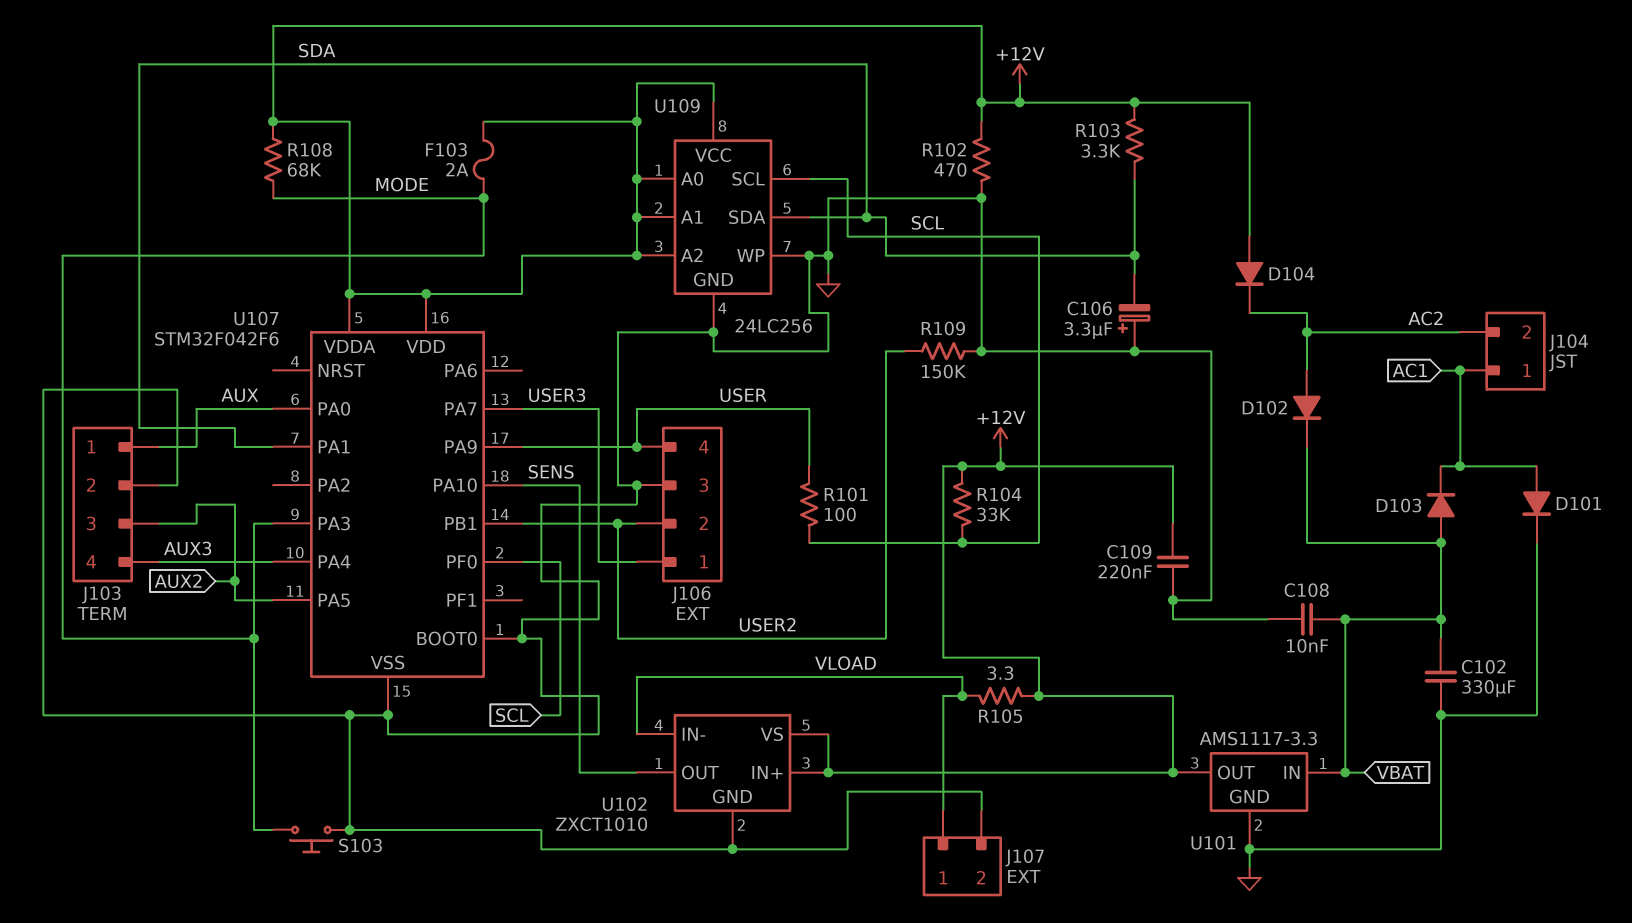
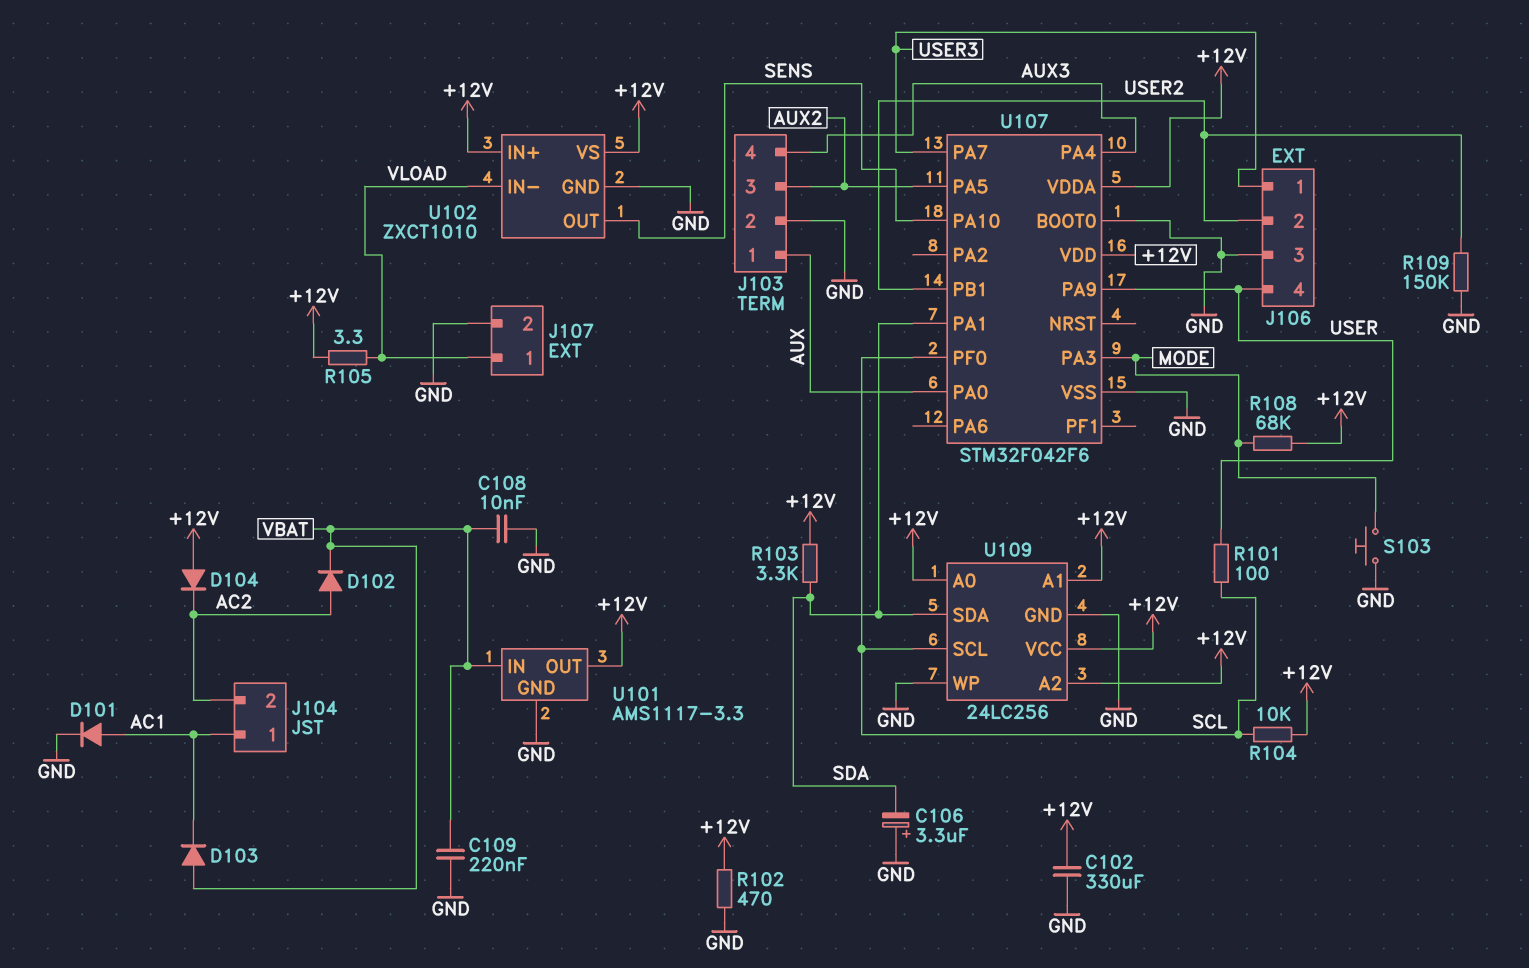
C102: 330uF (GND, VBAT) -> 330uF (+12V, GND)
C109: 220nF (+12V, GND) -> 220nF (GND, VBAT)
F103: 2A (+12V, MODE) -> none
R104: 33k (+12V, SCL) -> 10k (+12V, SCL)

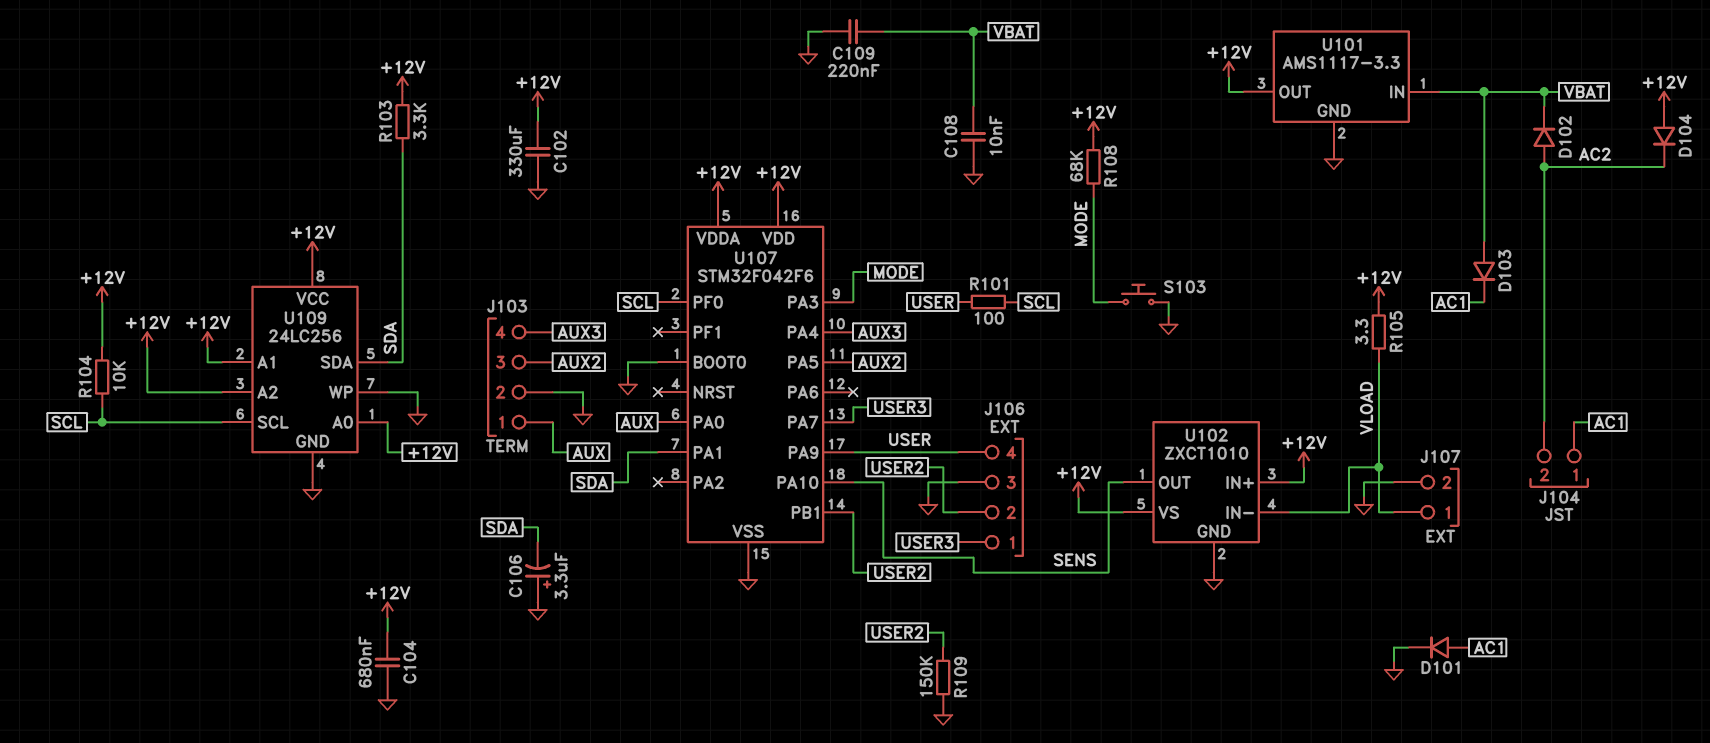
C104: none -> 680nF (+12V, GND)
R102: 470 (+12V, GND) -> none

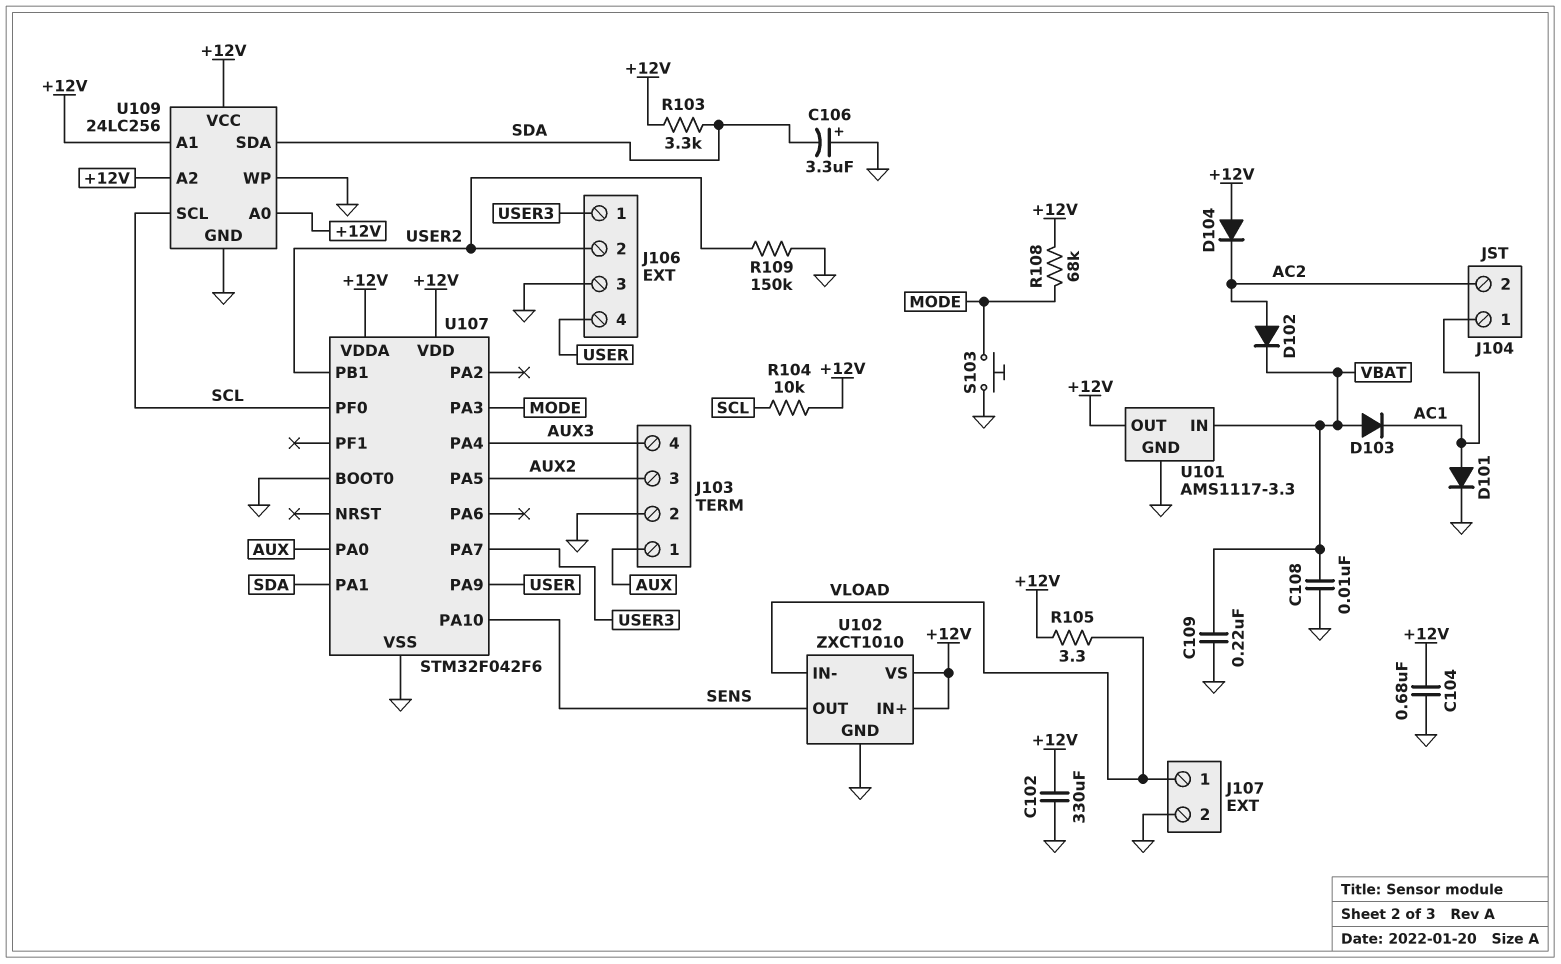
R101: 100 (SCL, USER) -> none

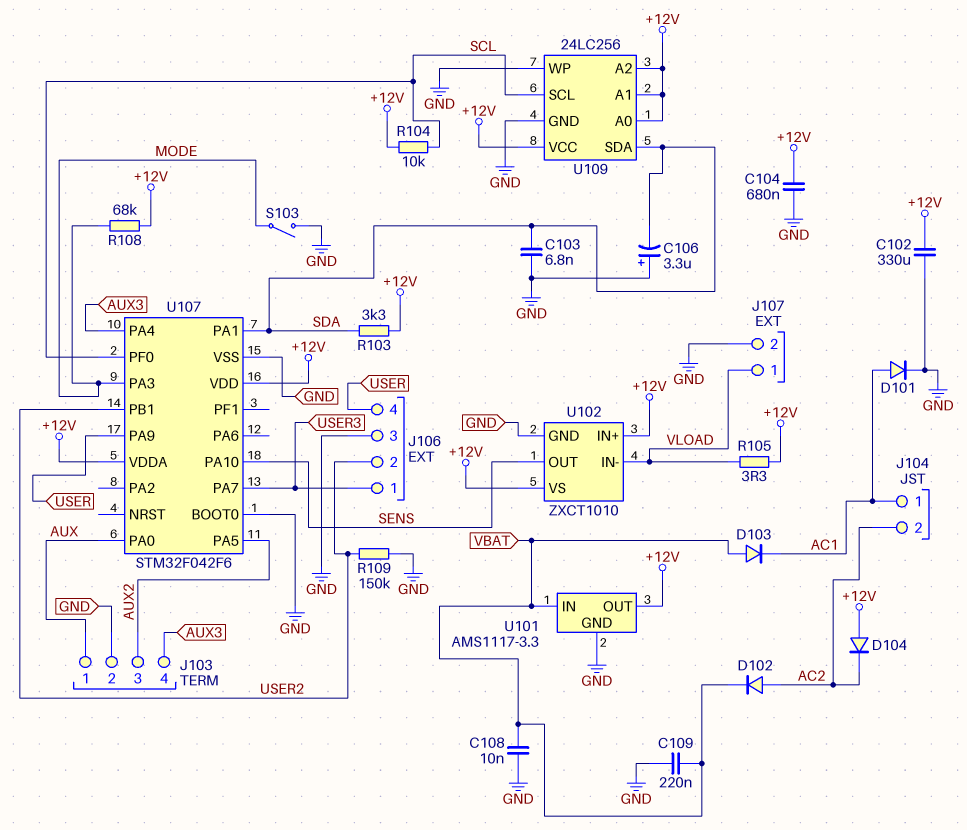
C103: none -> 6.8nF (GND, SDA)
S103: button (GND, MODE) -> switch (GND, MODE)

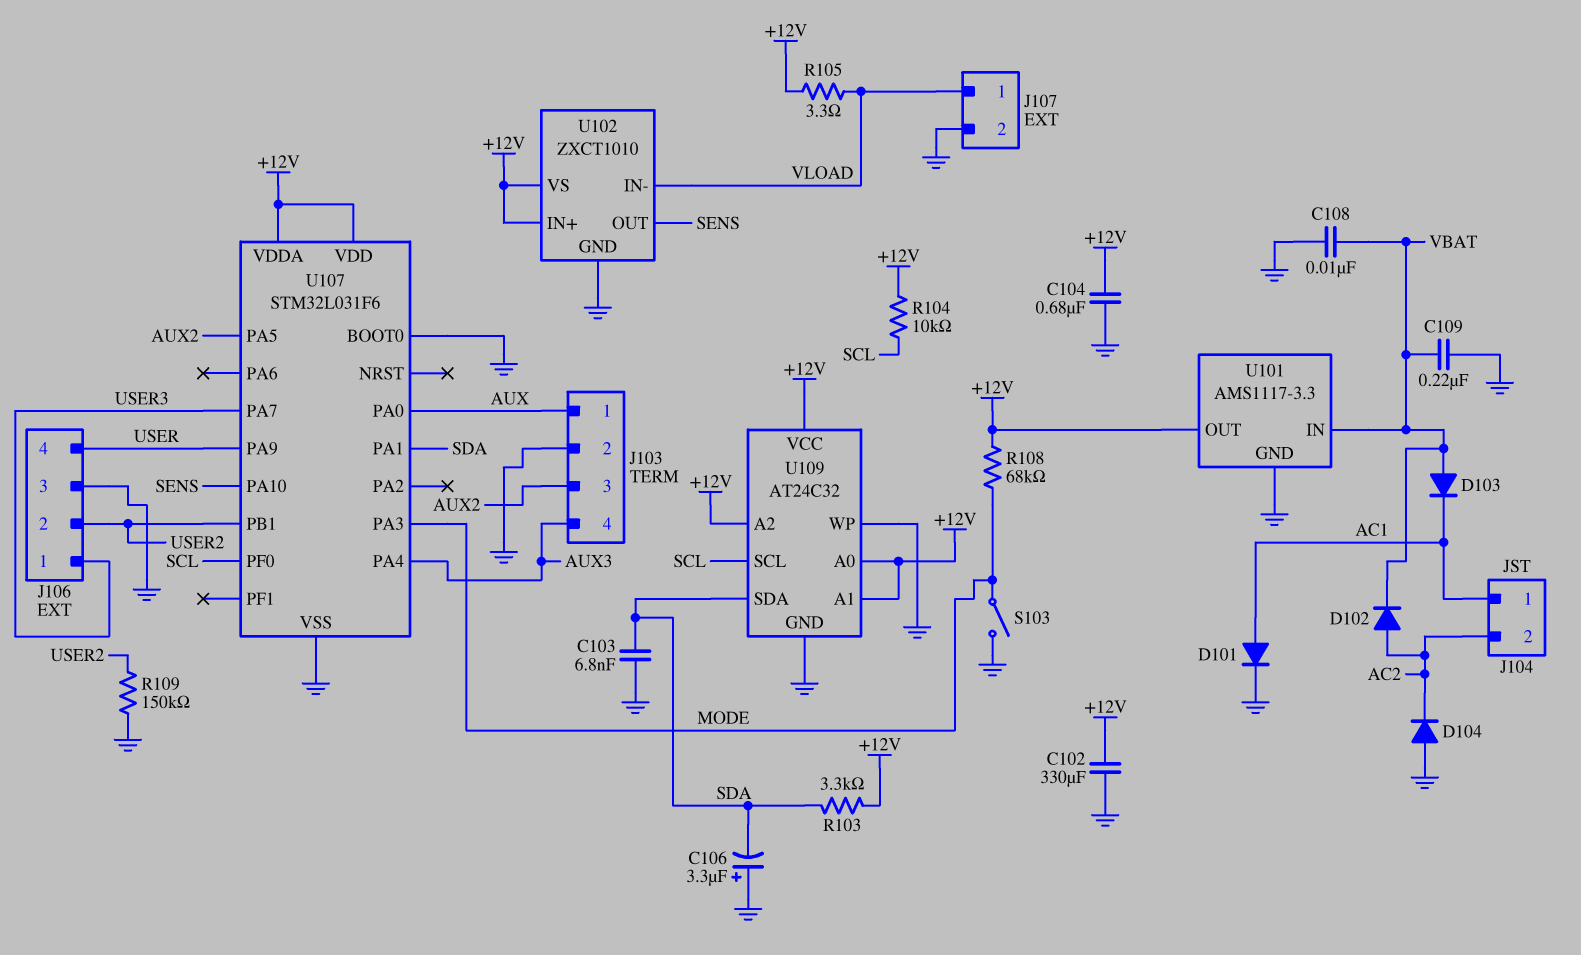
D104: diode (A +12V, K AC2) -> diode (A GND, K AC2)
U107: STM32F042F6 -> STM32L031F6
U109: 24LC256 -> AT24C32

